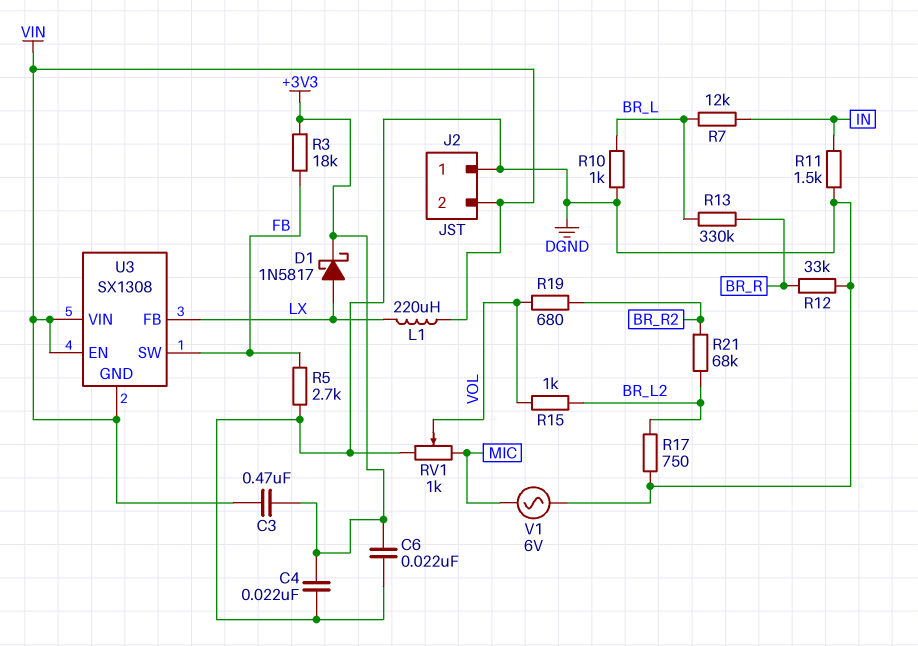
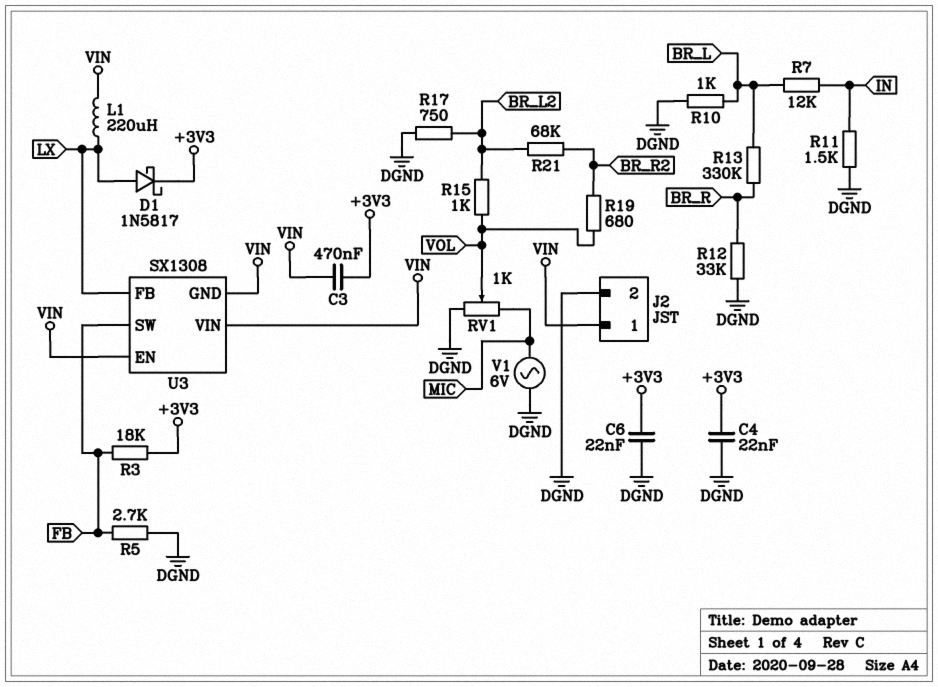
J2 pin 1: DGND -> VIN
J2 pin 2: VIN -> DGND

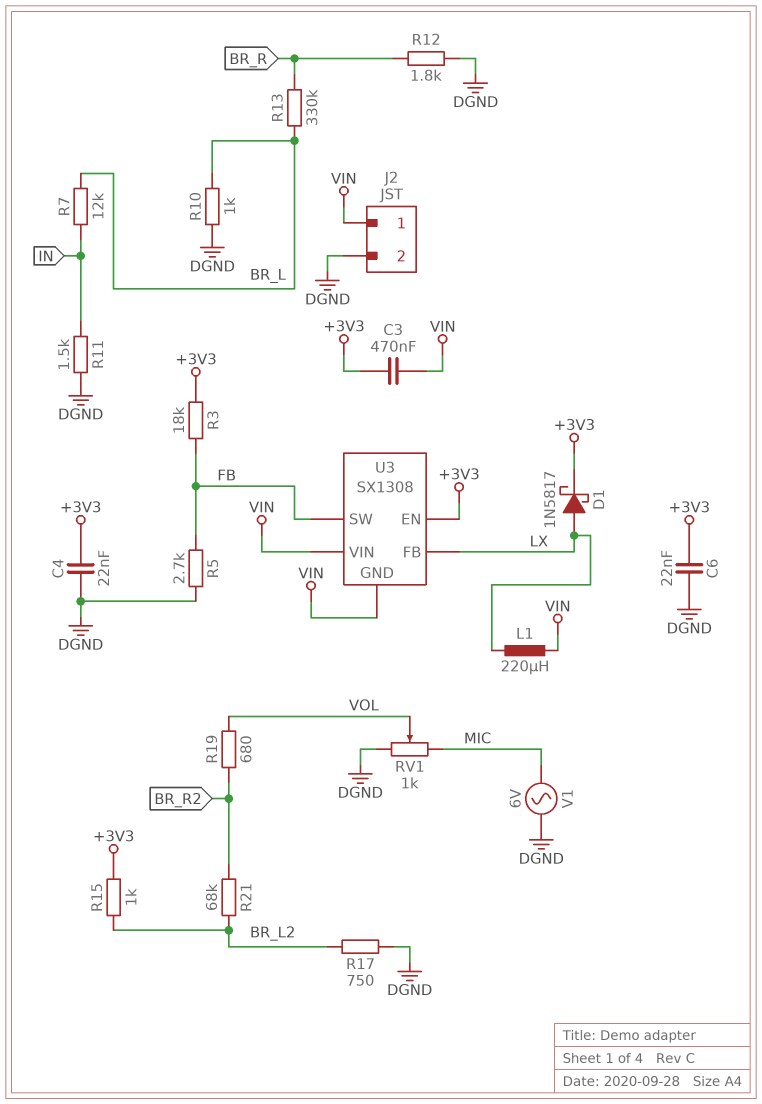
R12: 33k (BR_R, DGND) -> 1.8k (BR_R, DGND)
R15: 1k (BR_L2, VOL) -> 1k (+3V3, BR_L2)
U3 pin EN: VIN -> +3V3

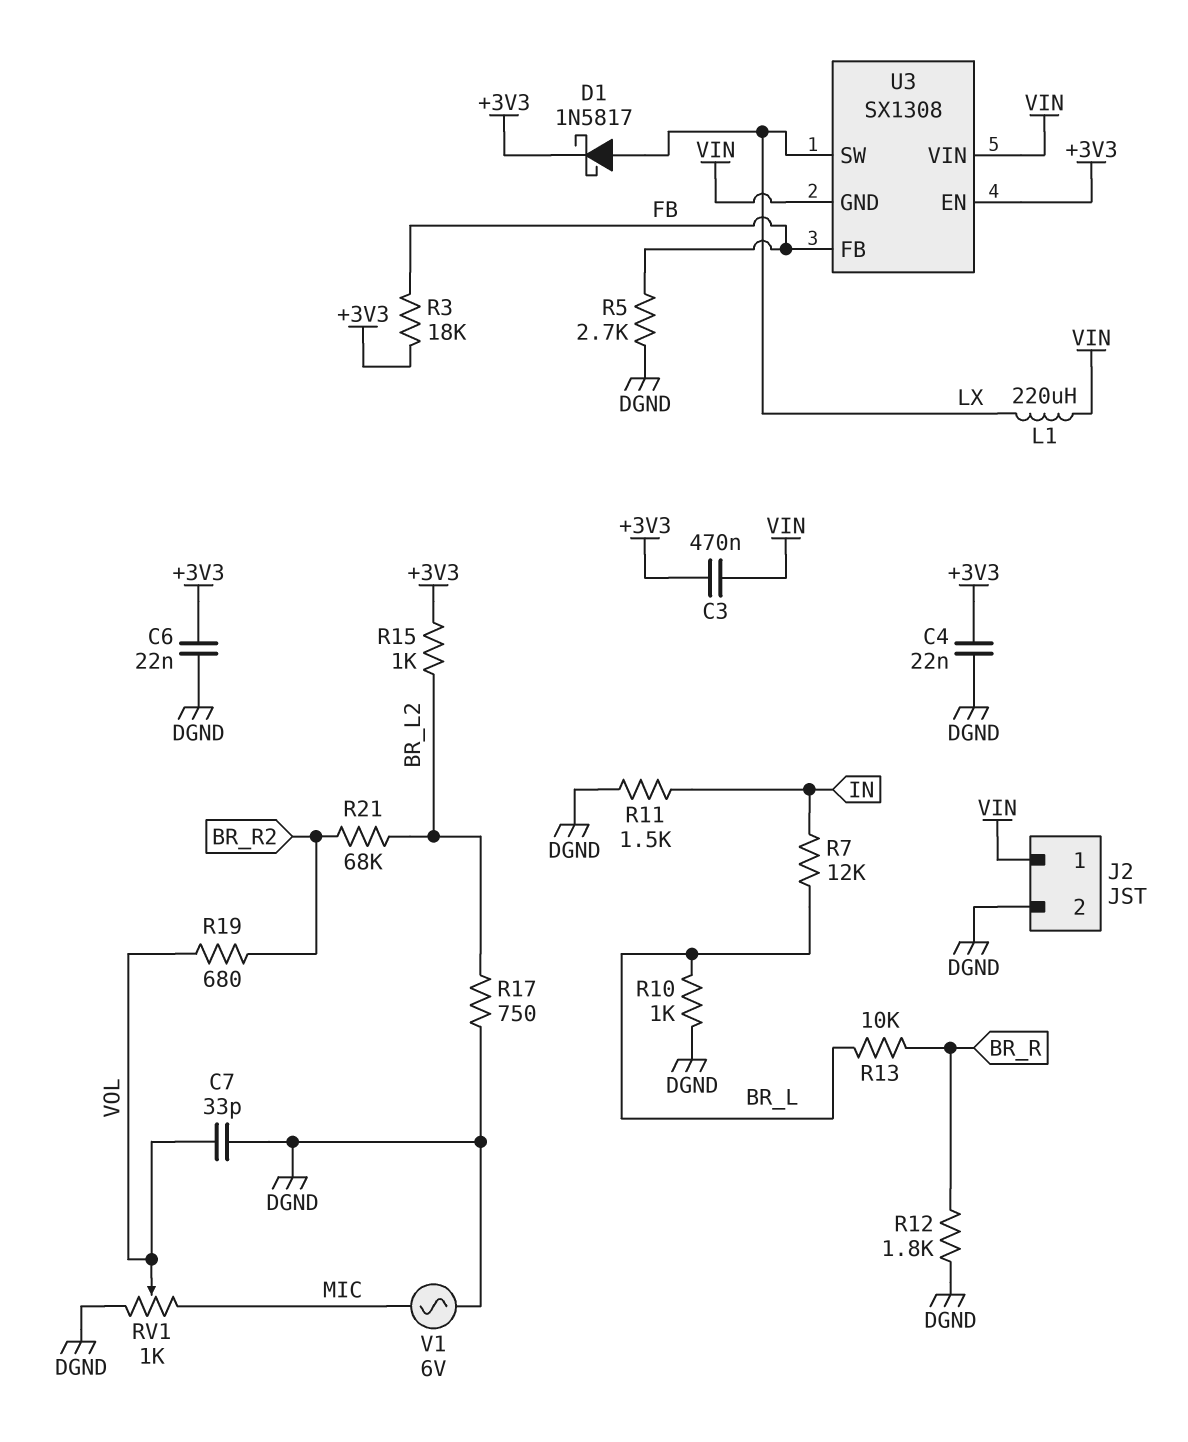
C7: none -> 33pF (DGND, VOL)
R13: 330k (BR_L, BR_R) -> 10k (BR_L, BR_R)
U3 pin FB: LX -> FB
U3 pin SW: FB -> LX

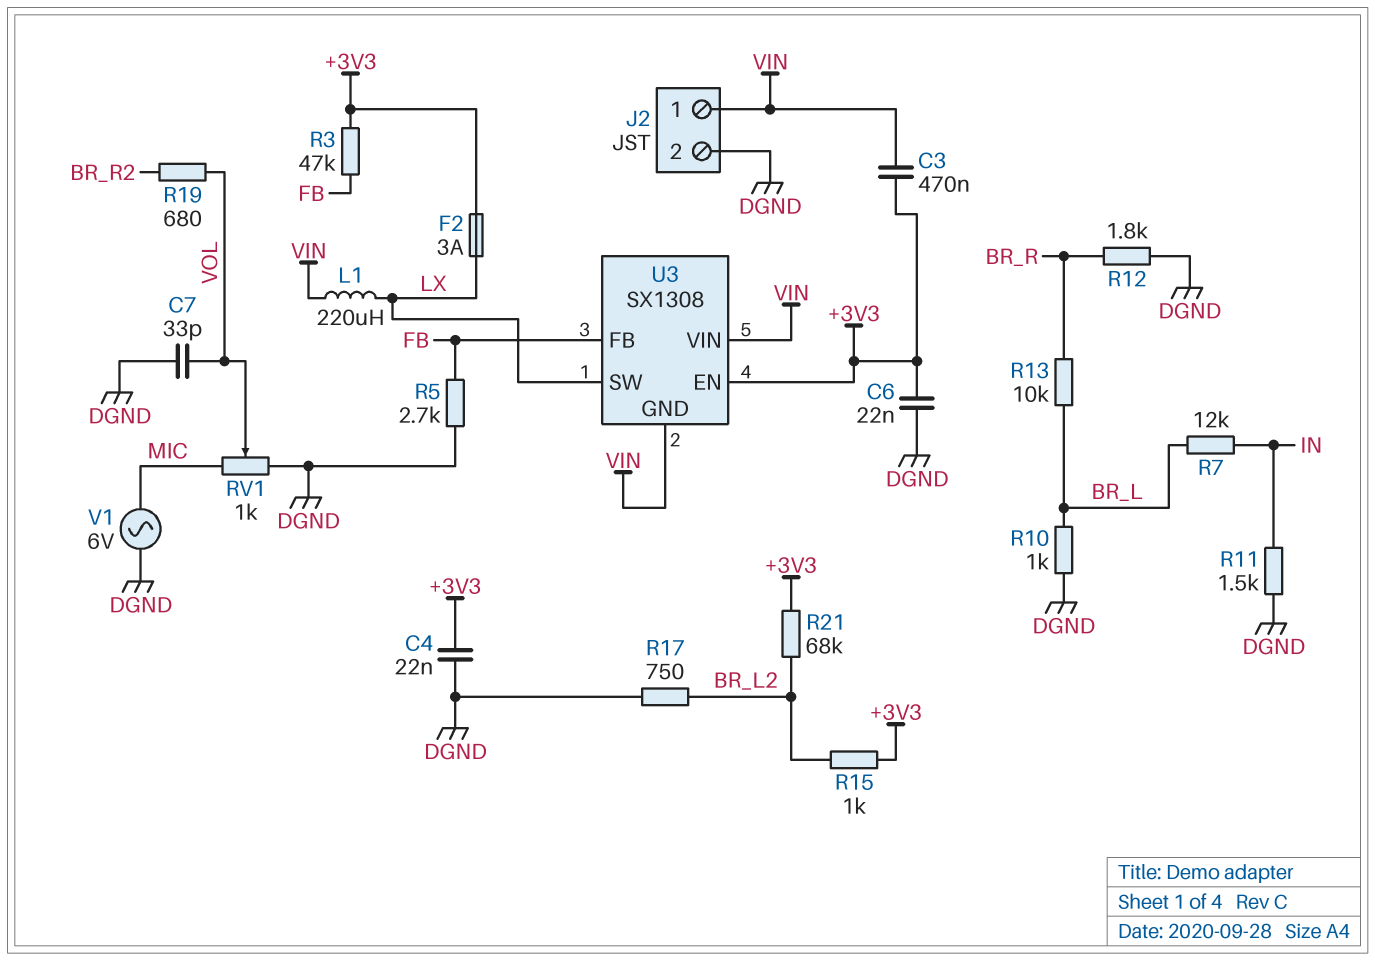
D1: schottky 1N5817 (A LX, K +3V3) -> none
F2: none -> 3A (+3V3, LX)
R3: 18k (+3V3, FB) -> 47k (+3V3, FB)
R21: 68k (BR_L2, BR_R2) -> 68k (+3V3, BR_L2)

